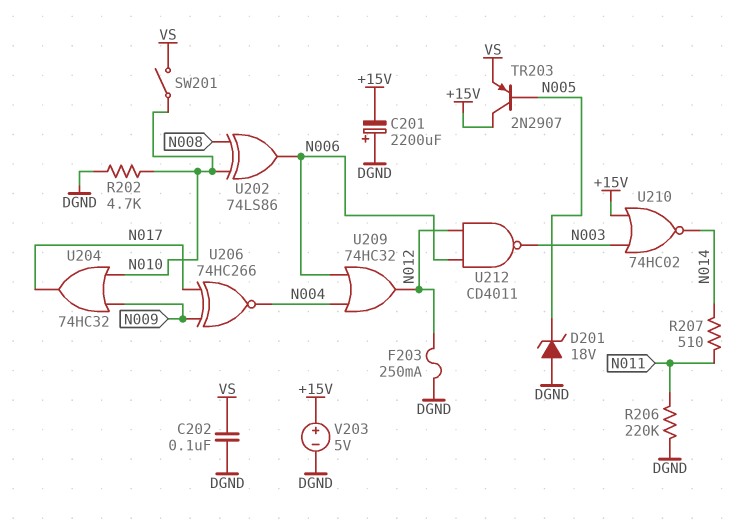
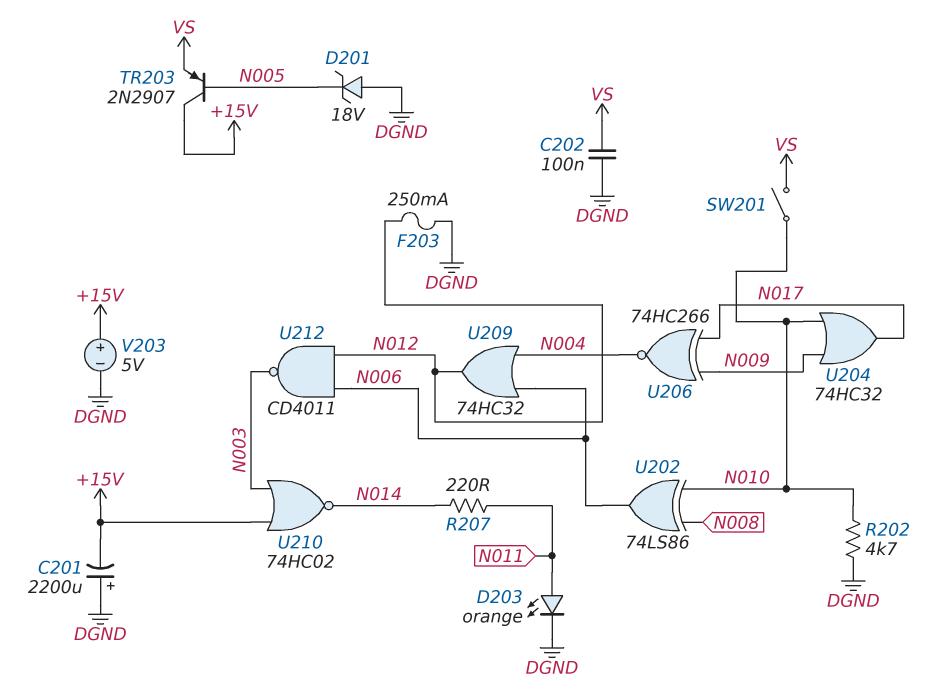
D203: none -> LED orange (A N011, K DGND)
R206: 220k (DGND, N011) -> none
R207: 510 (N011, N014) -> 220 (N011, N014)

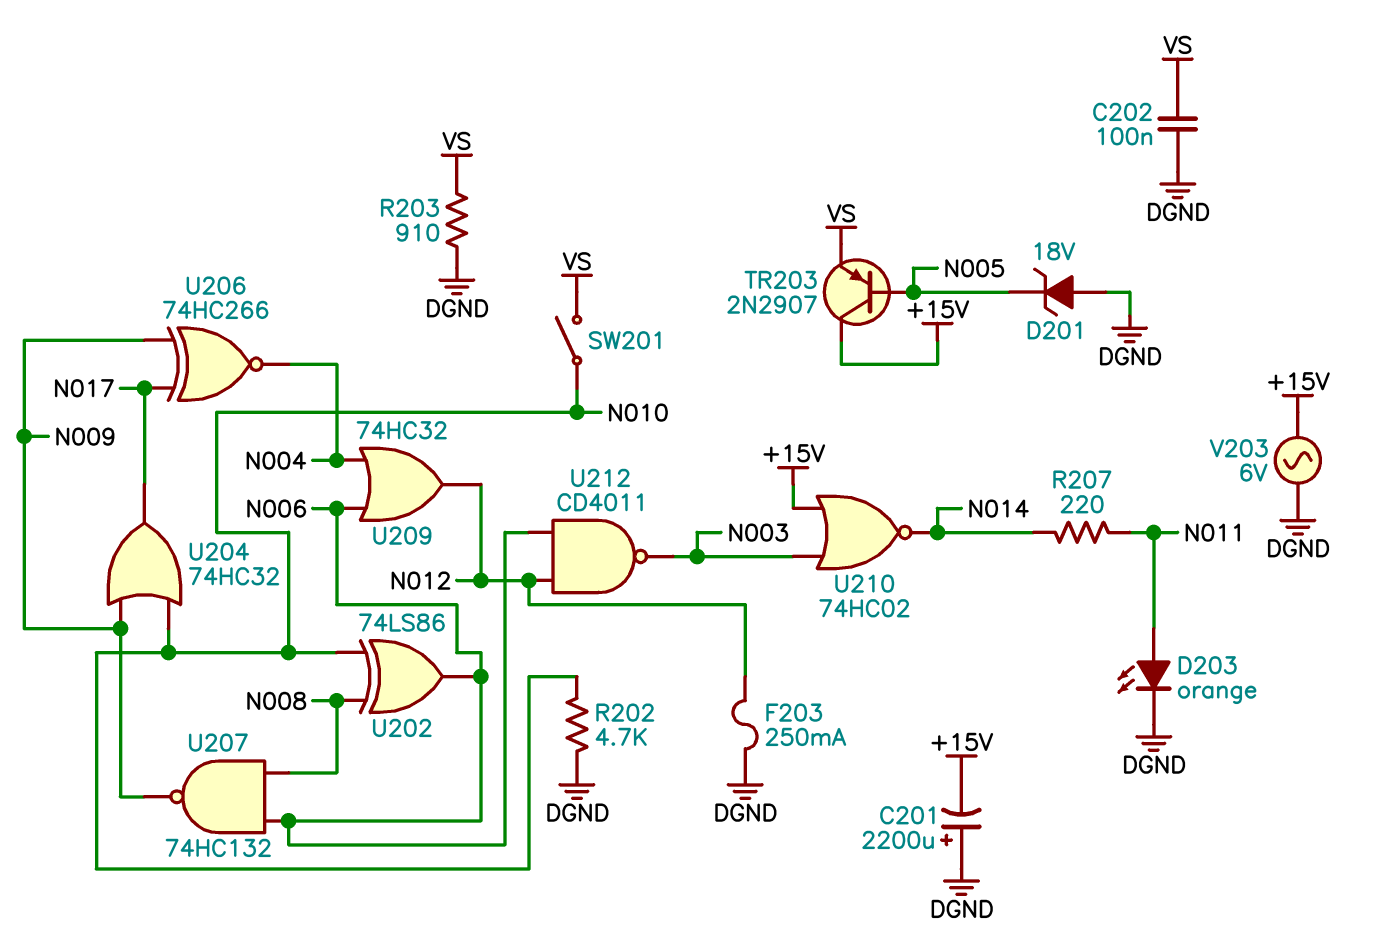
R203: none -> 910 (DGND, VS)
U207: none -> NAND 74HC132 (in N006, in N008, out N009)
V203: 5V (plus +15V, minus DGND) -> AC 6V (+15V, DGND)

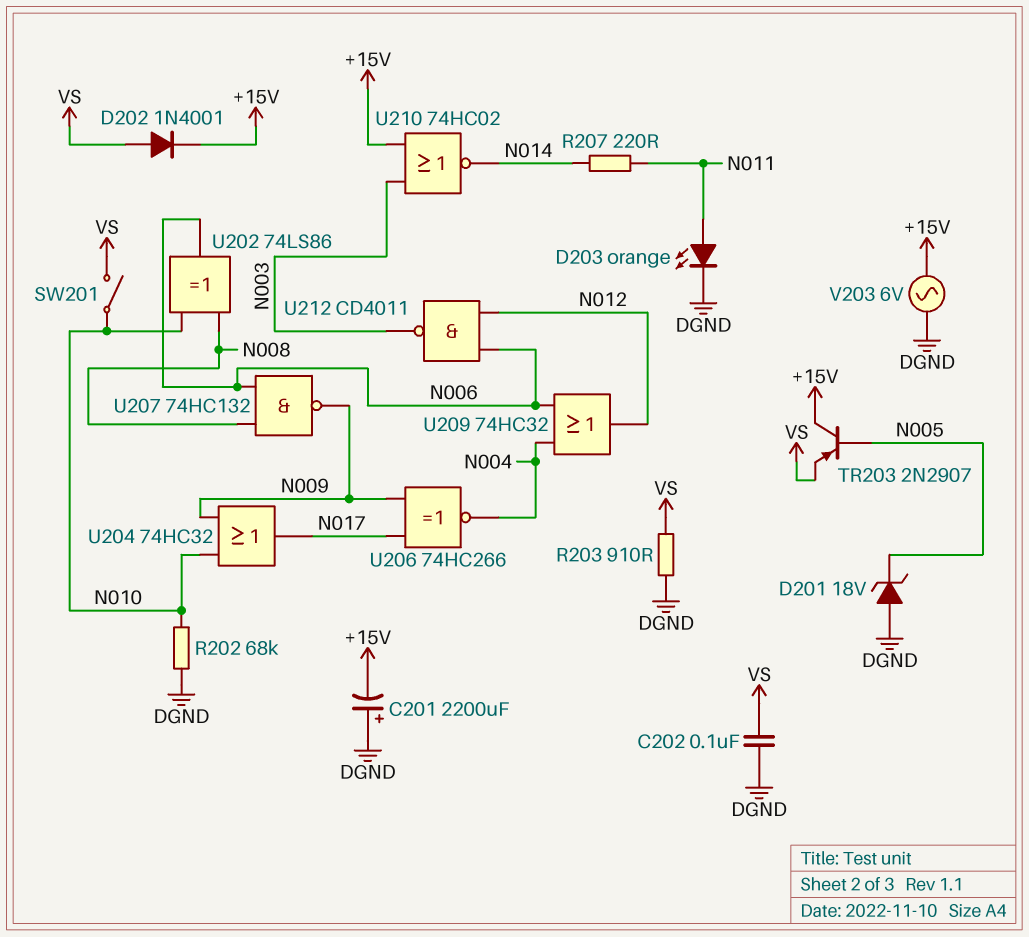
D202: none -> diode 1N4001 (A VS, K +15V)
F203: 250mA (DGND, N012) -> none
R202: 4.7k (DGND, N010) -> 68k (DGND, N010)

